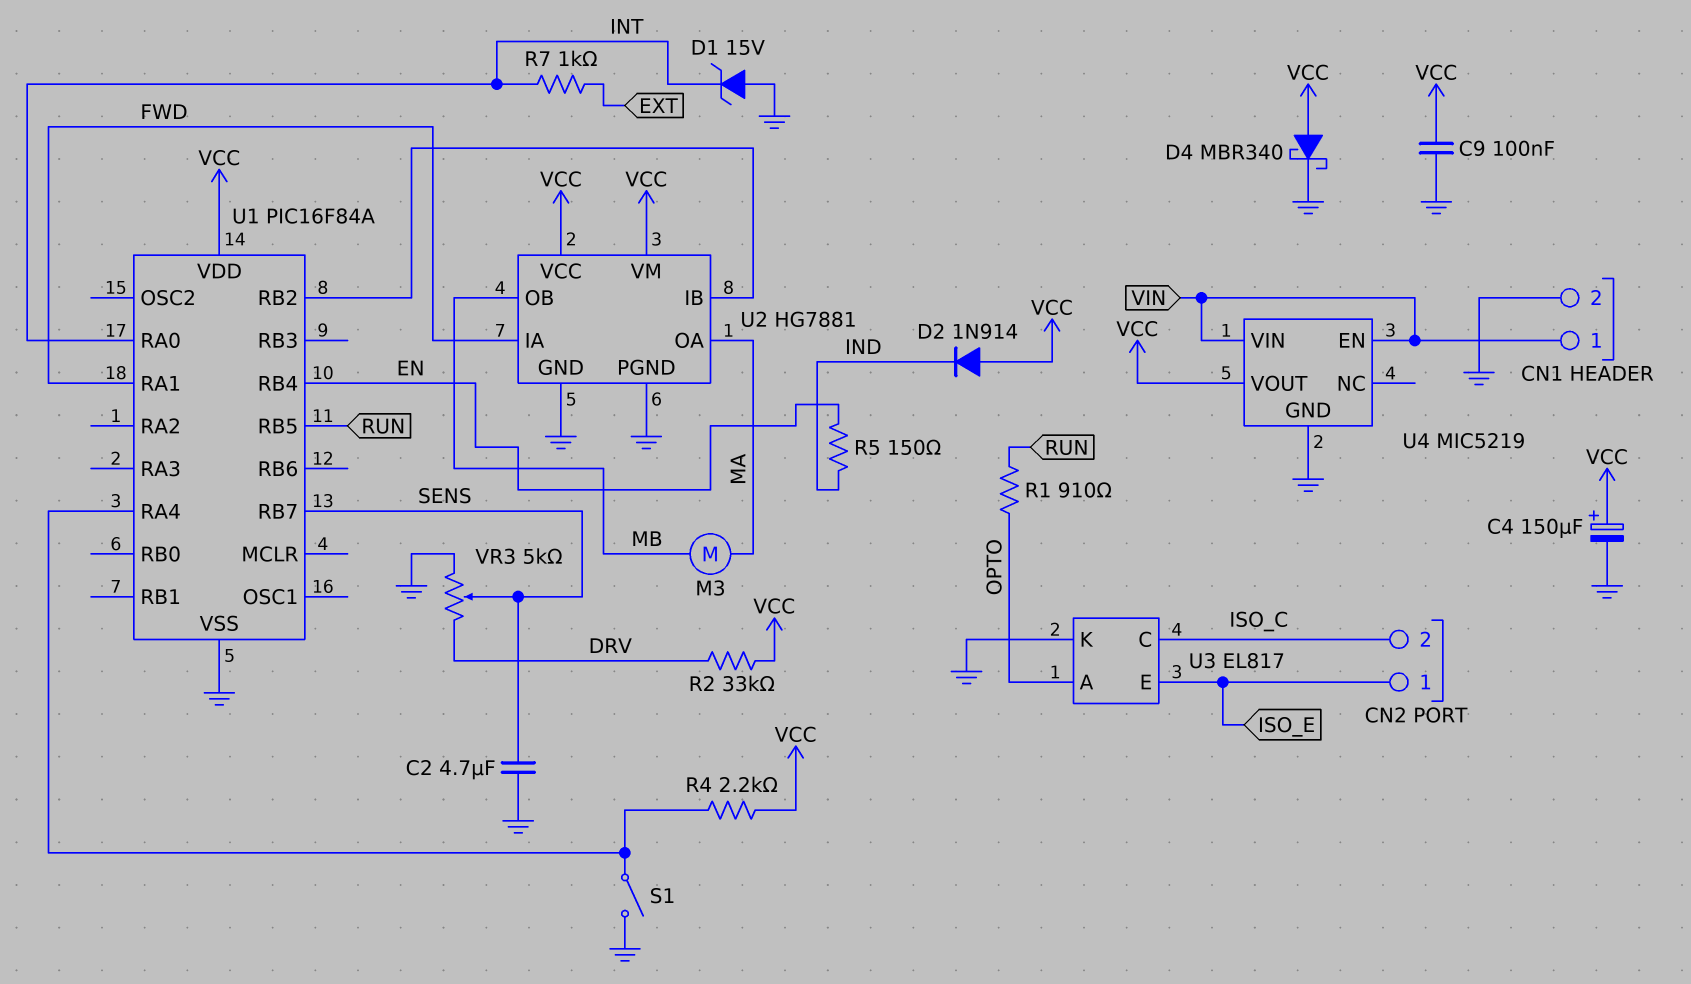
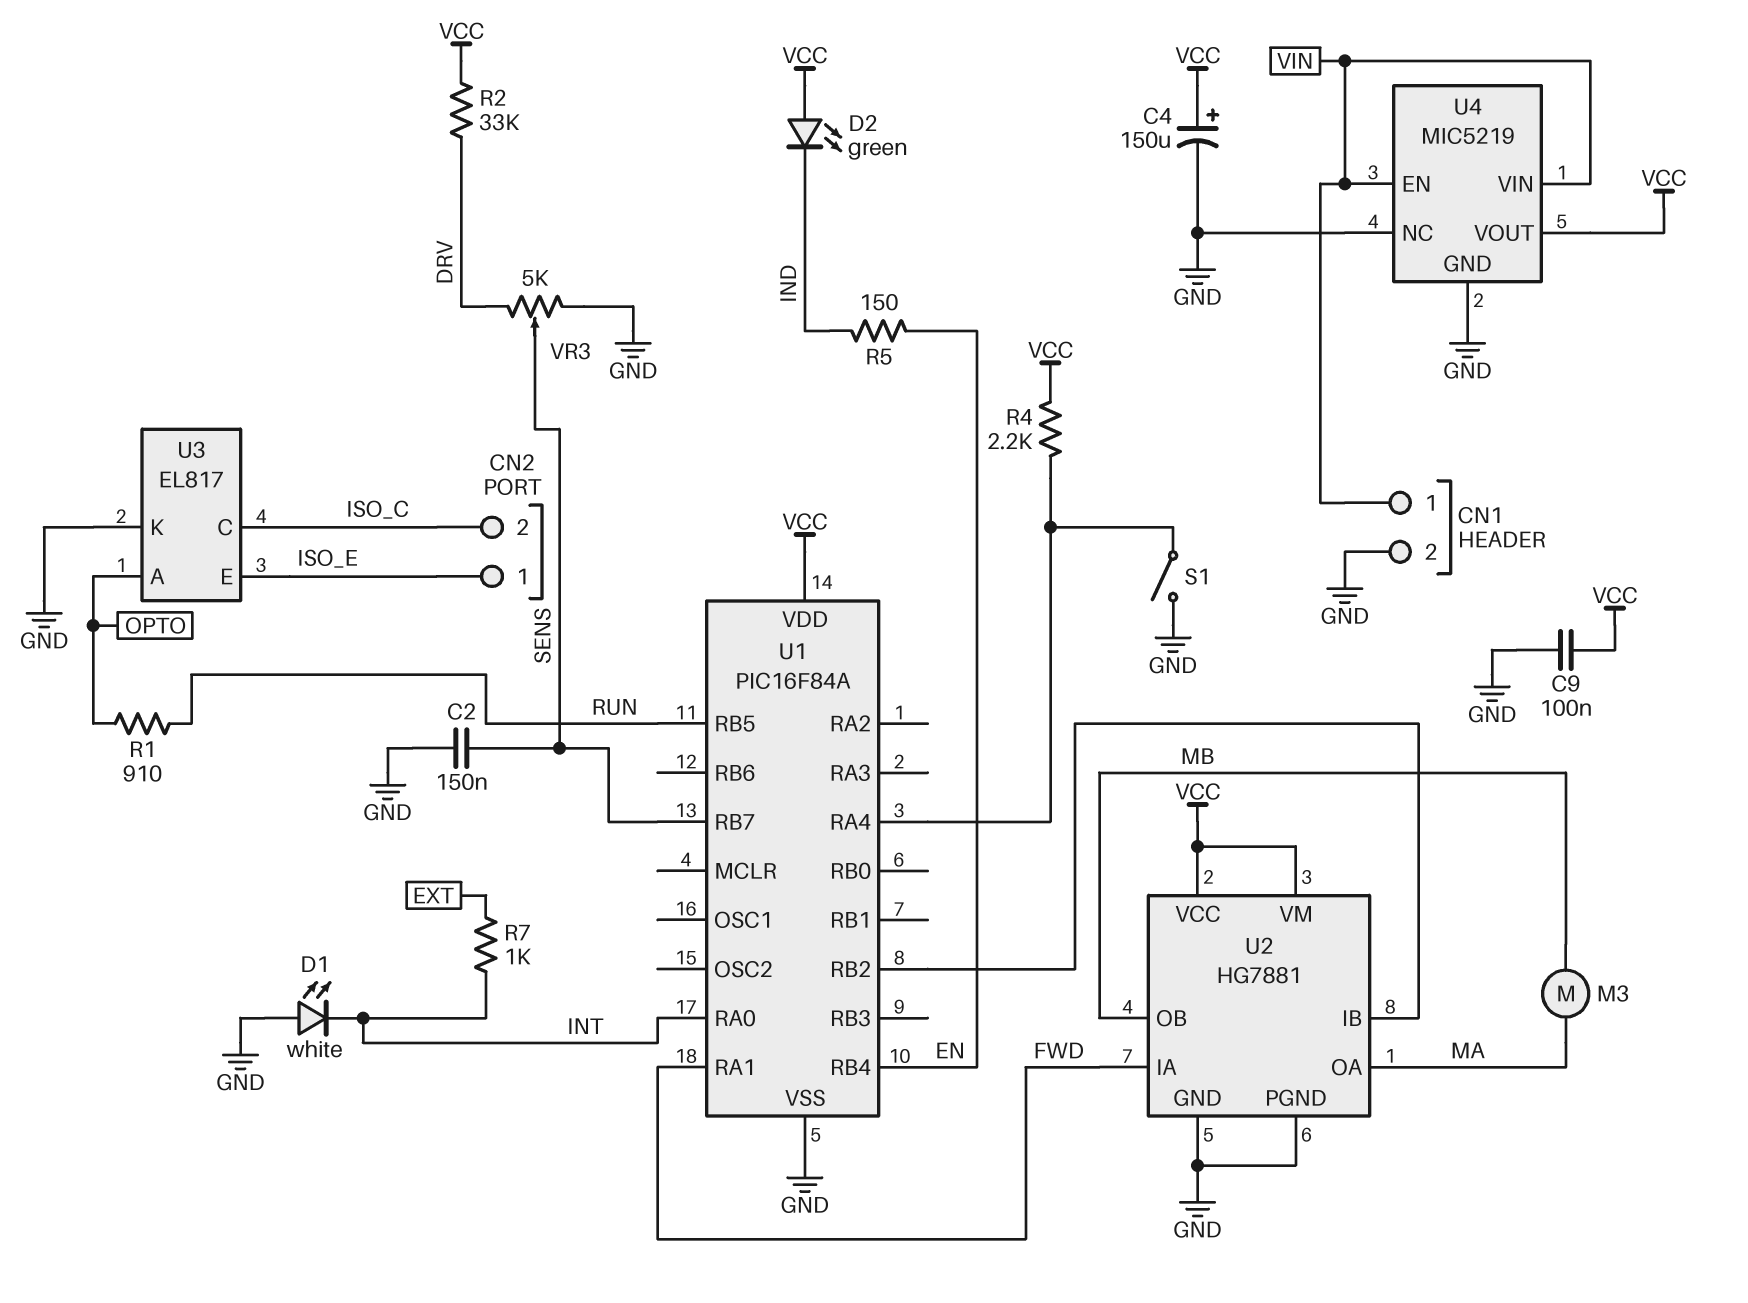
C2: 4.7uF (GND, SENS) -> 150nF (GND, SENS)
D1: zener 15V (A GND, K INT) -> LED white (A GND, K INT)
D2: diode 1N914 (A VCC, K IND) -> LED green (A VCC, K IND)
D4: schottky MBR340 (A VCC, K GND) -> none
U4 pin NC: none -> GND

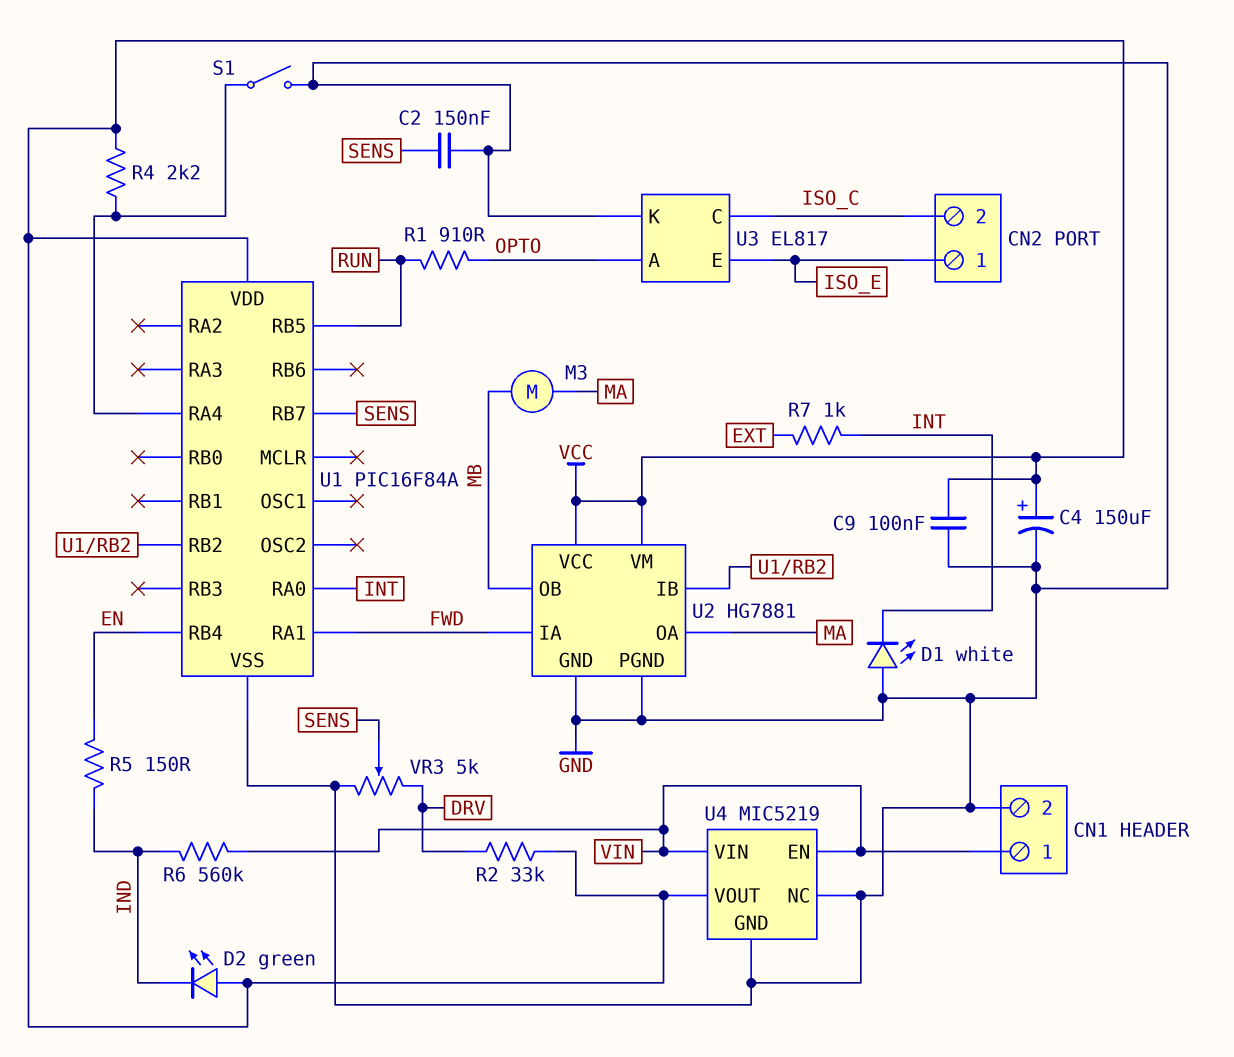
R6: none -> 560k (IND, VIN)

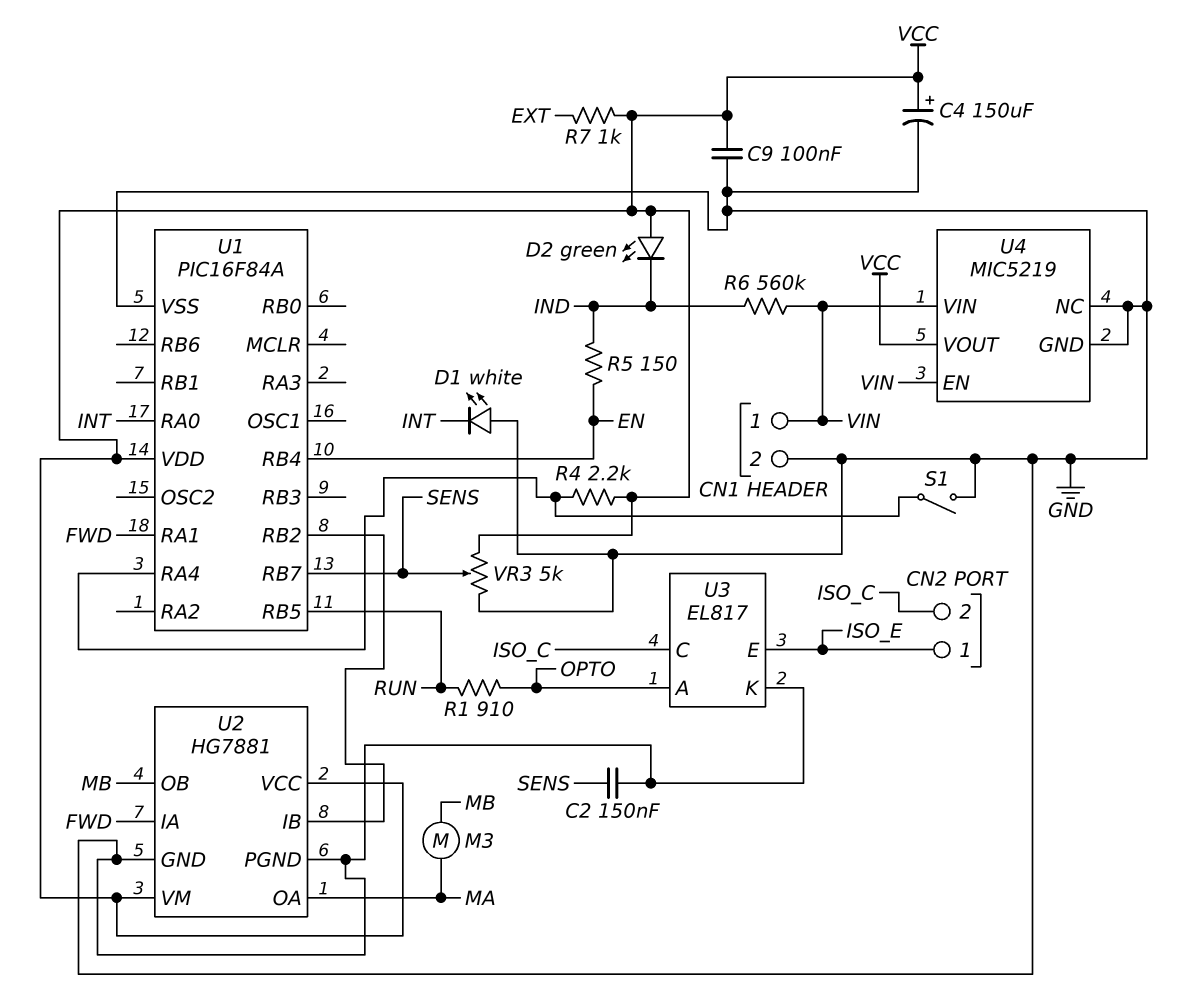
R2: 33k (DRV, VCC) -> none
R7: 1k (EXT, INT) -> 1k (EXT, VCC)
VR3: 5k (DRV, GND, wiper SENS) -> 5k (GND, VCC, wiper SENS)

